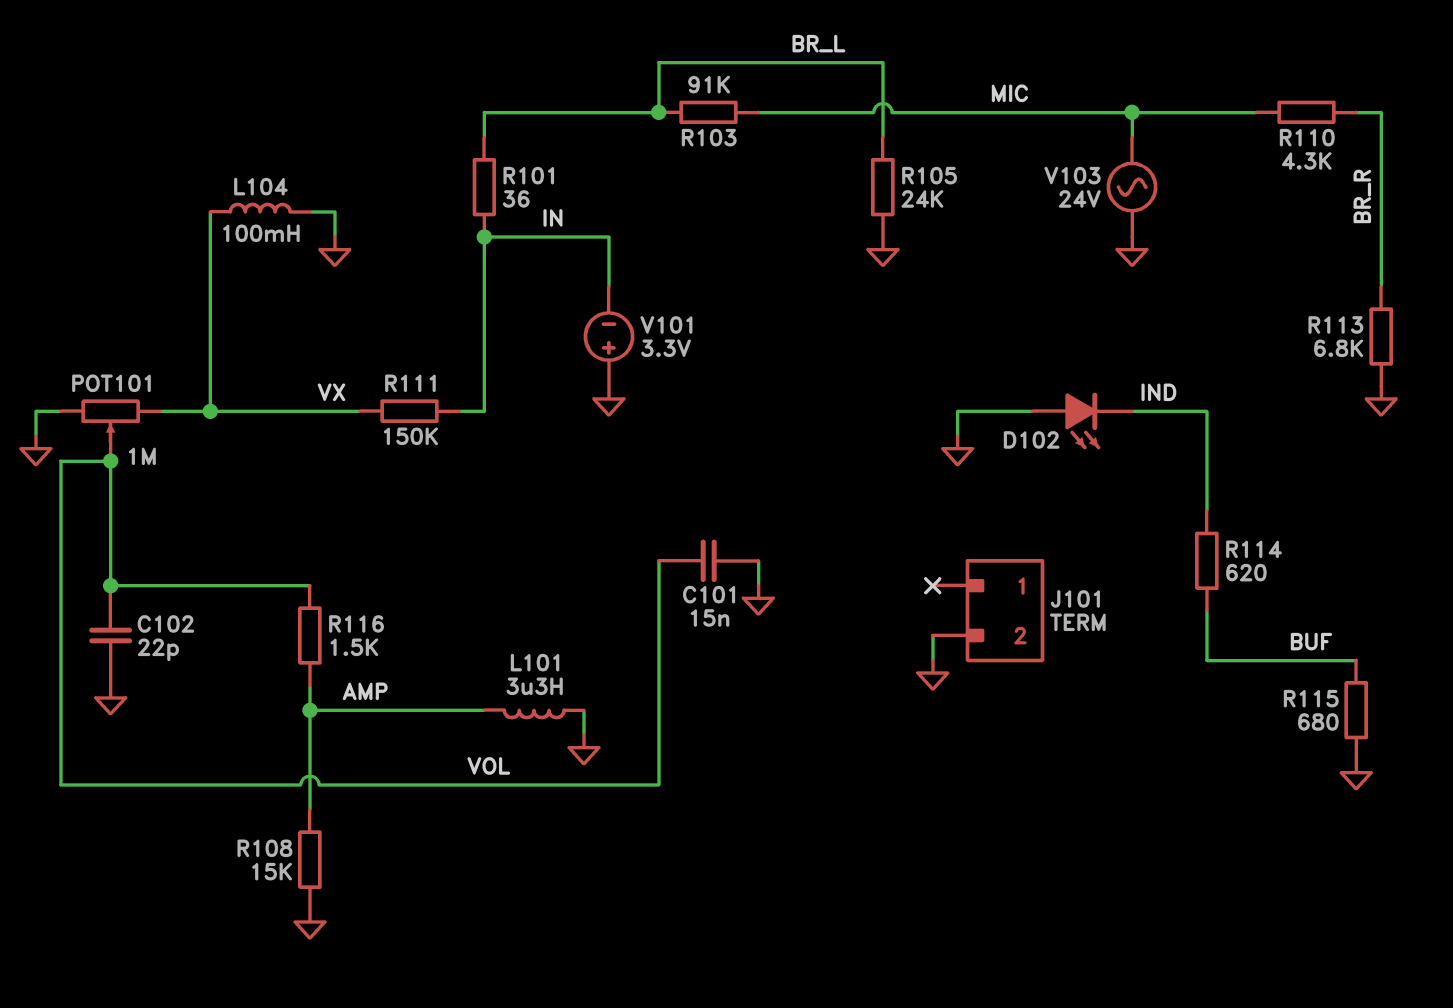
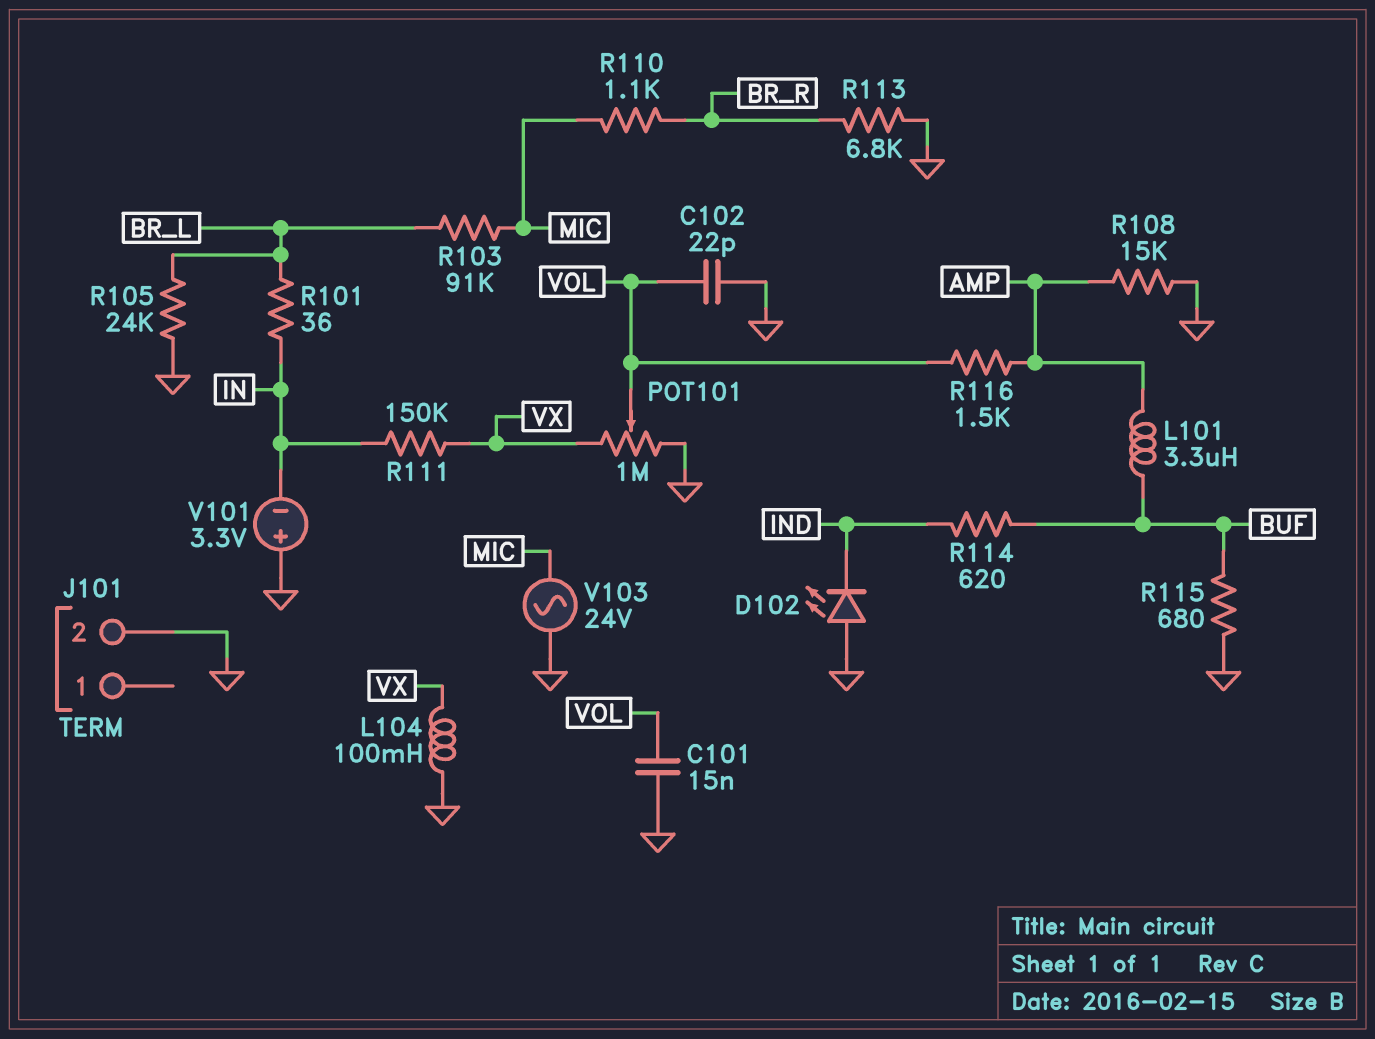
L101: 3.3uH (AMP, GND) -> 3.3uH (AMP, BUF)
R110: 4.3k (BR_R, MIC) -> 1.1k (BR_R, MIC)

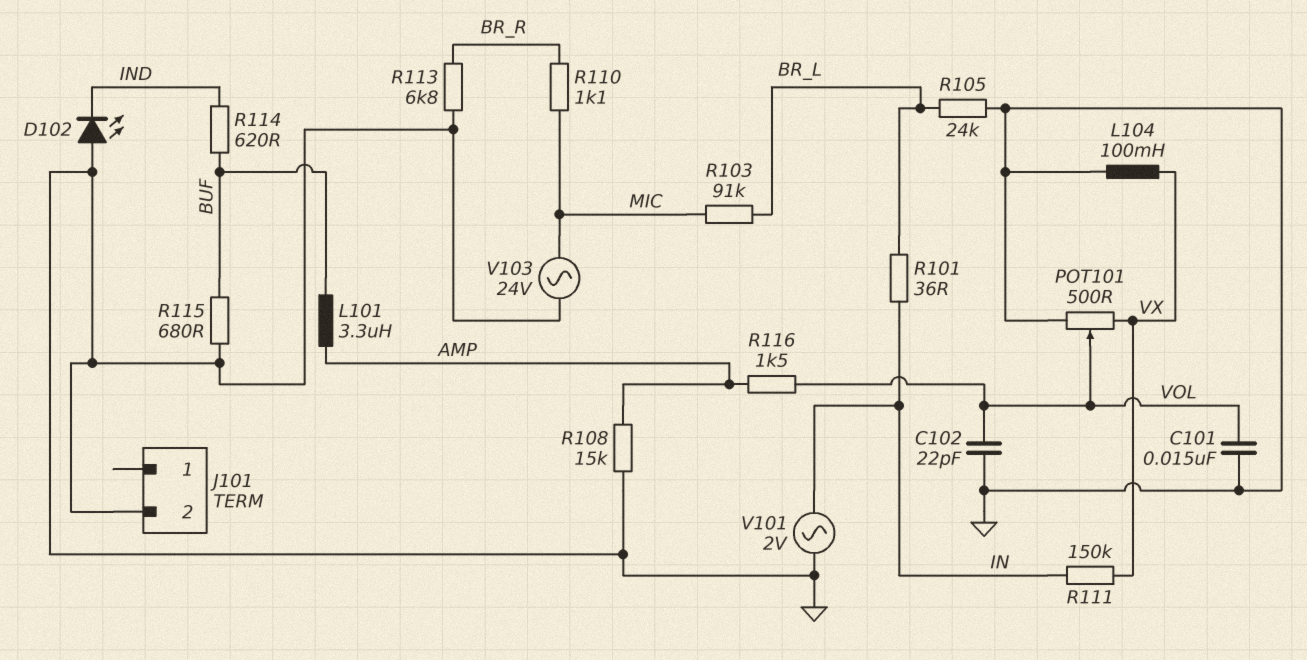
POT101: 1M (GND, VX, wiper VOL) -> 500 (GND, VX, wiper VOL)
V101: 3.3V (plus GND, minus IN) -> AC 2V (GND, IN)

